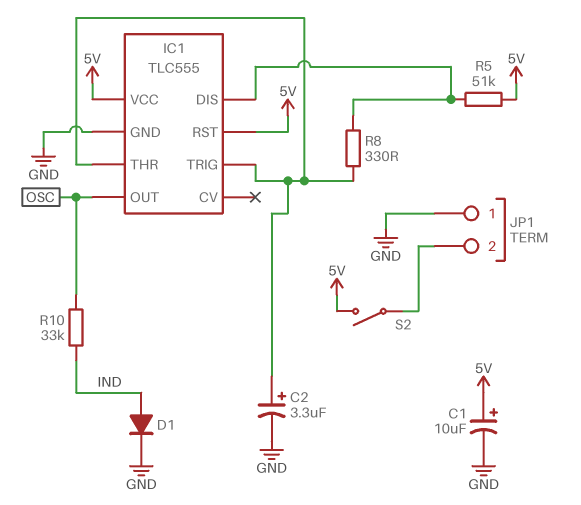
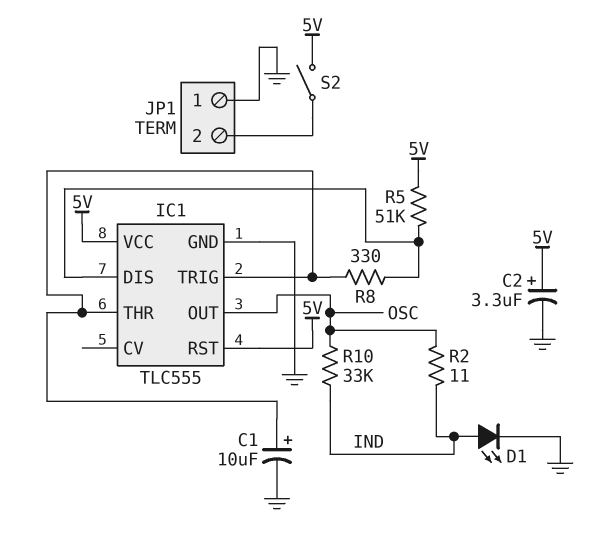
C1: 10uF (plus 5V, minus GND) -> 10uF (plus IC1/THR, minus GND)
C2: 3.3uF (plus IC1/THR, minus GND) -> 3.3uF (plus 5V, minus GND)
D1: diode (A IND, K GND) -> LED (A IND, K GND)
R2: none -> 11 (IND, OSC)

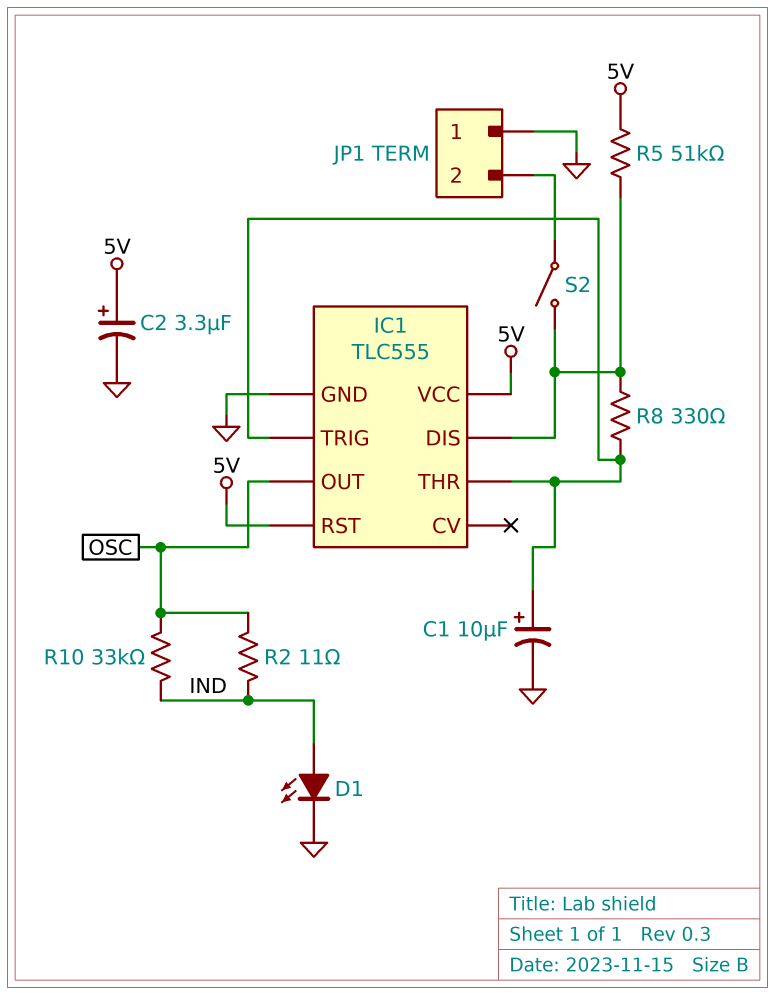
S2: switch (5V, JP1/2) -> switch (IC1/DIS, JP1/2)

